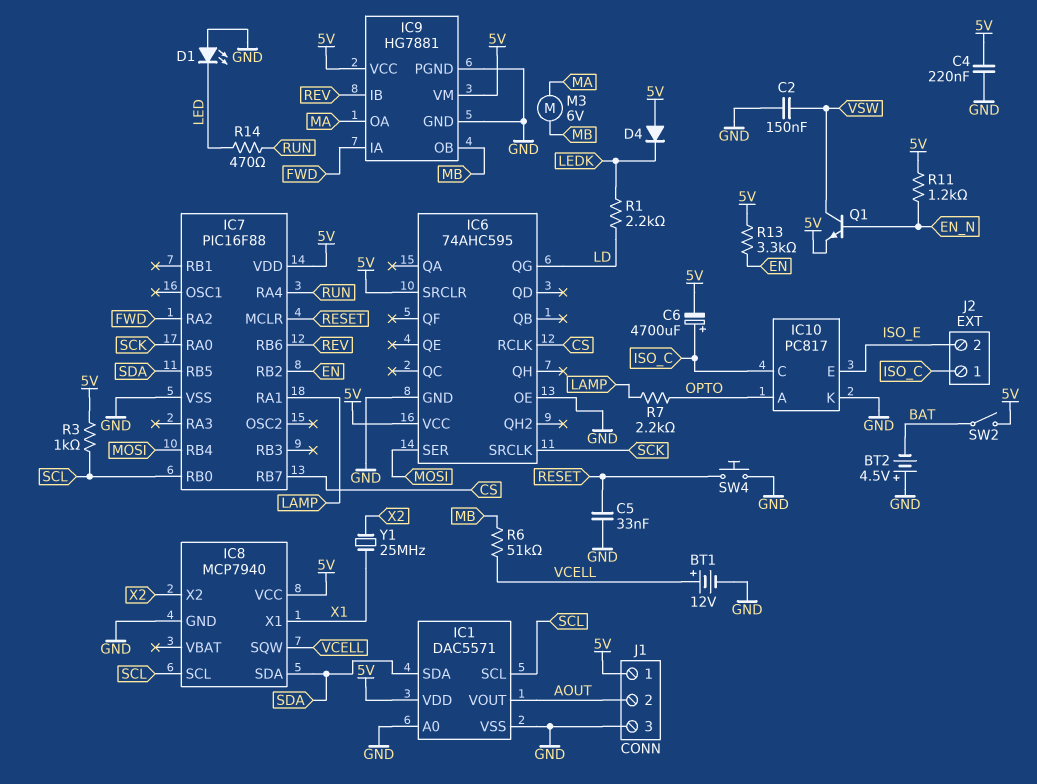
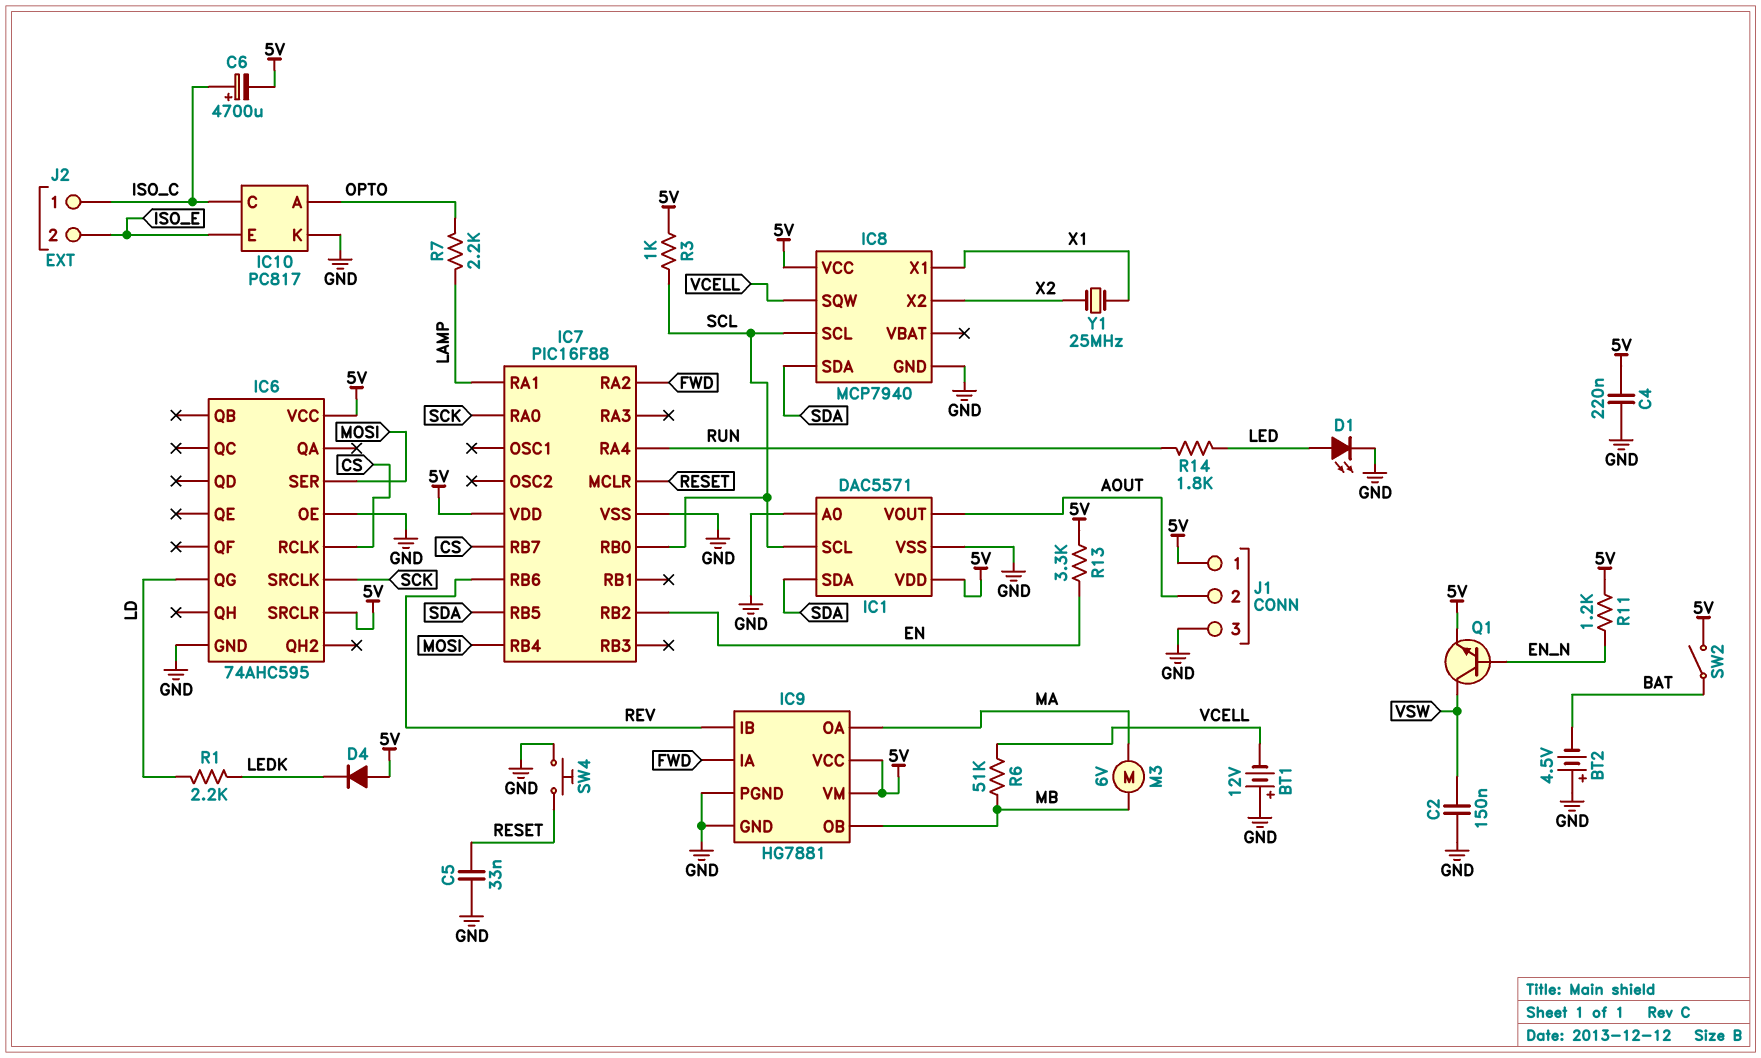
BT1: 12V (plus VCELL, minus GND) -> 12V (plus GND, minus VCELL)
D1: LED (A GND, K LED) -> LED (A LED, K GND)
R14: 470 (LED, RUN) -> 1.8k (LED, RUN)

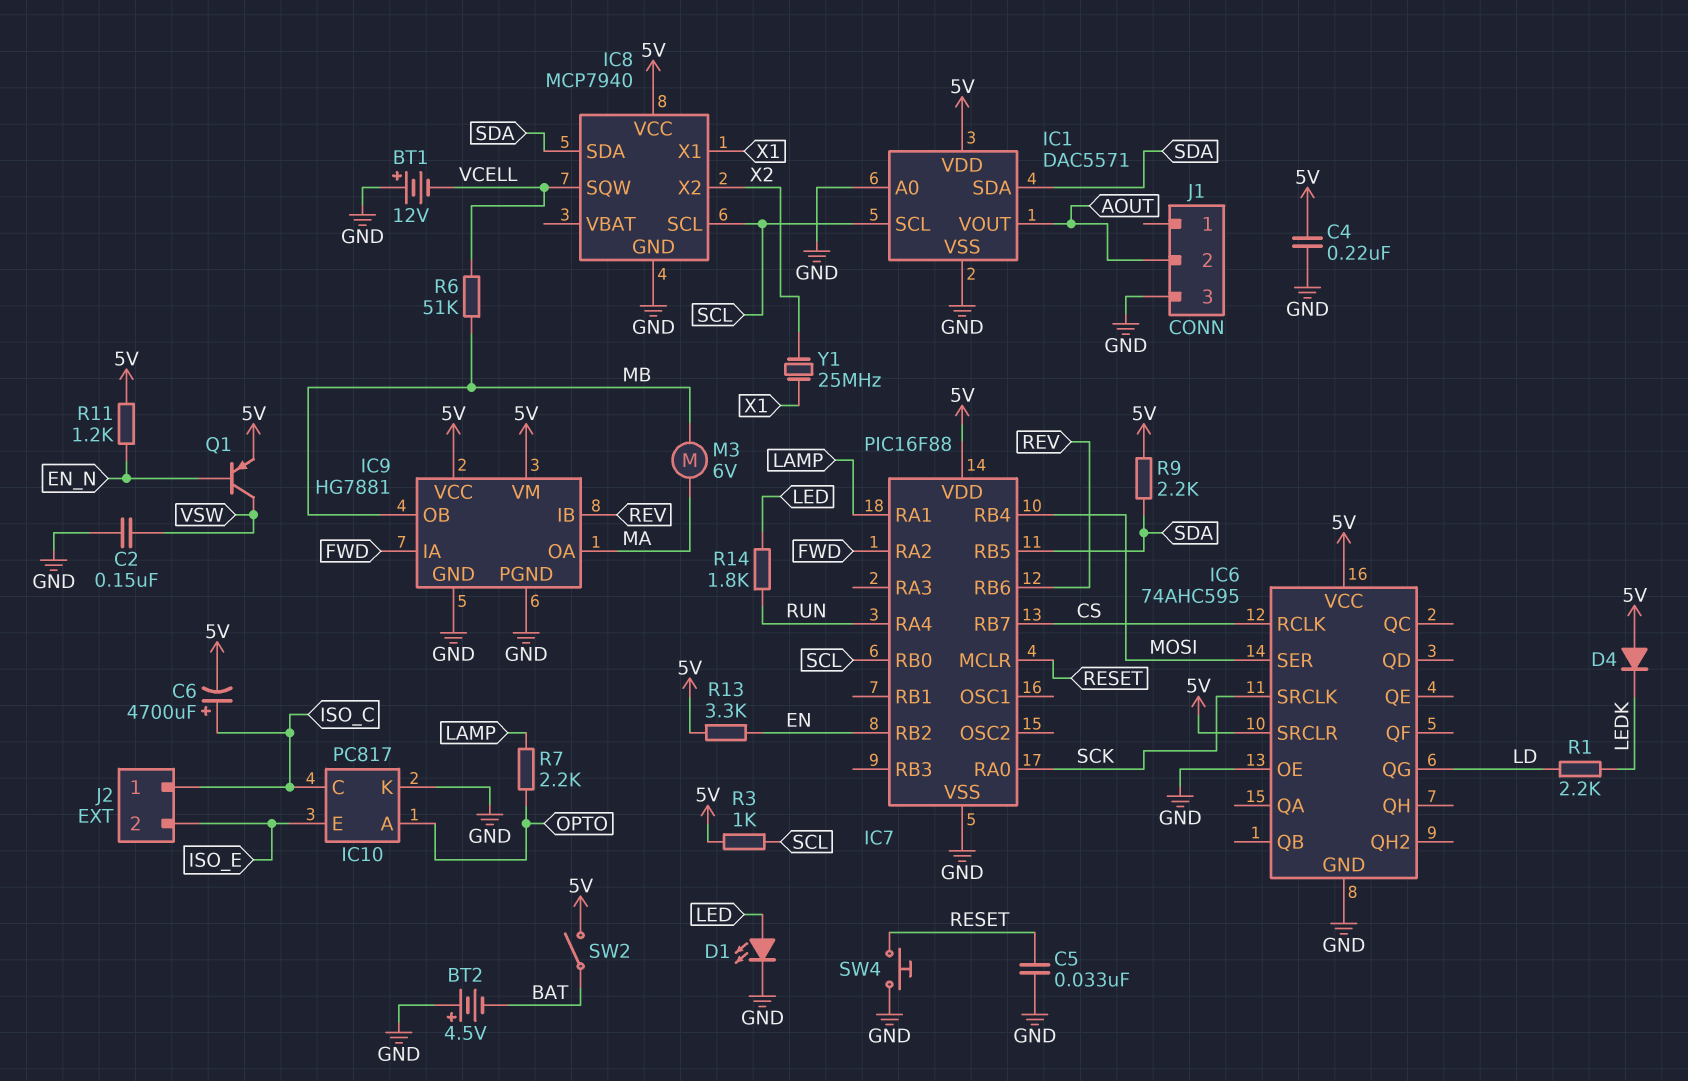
J1 pin 1: 5V -> none
Q1: NPN (B EN_N, C VSW, E 5V) -> PNP (B EN_N, C VSW, E 5V)
R9: none -> 2.2k (5V, SDA)

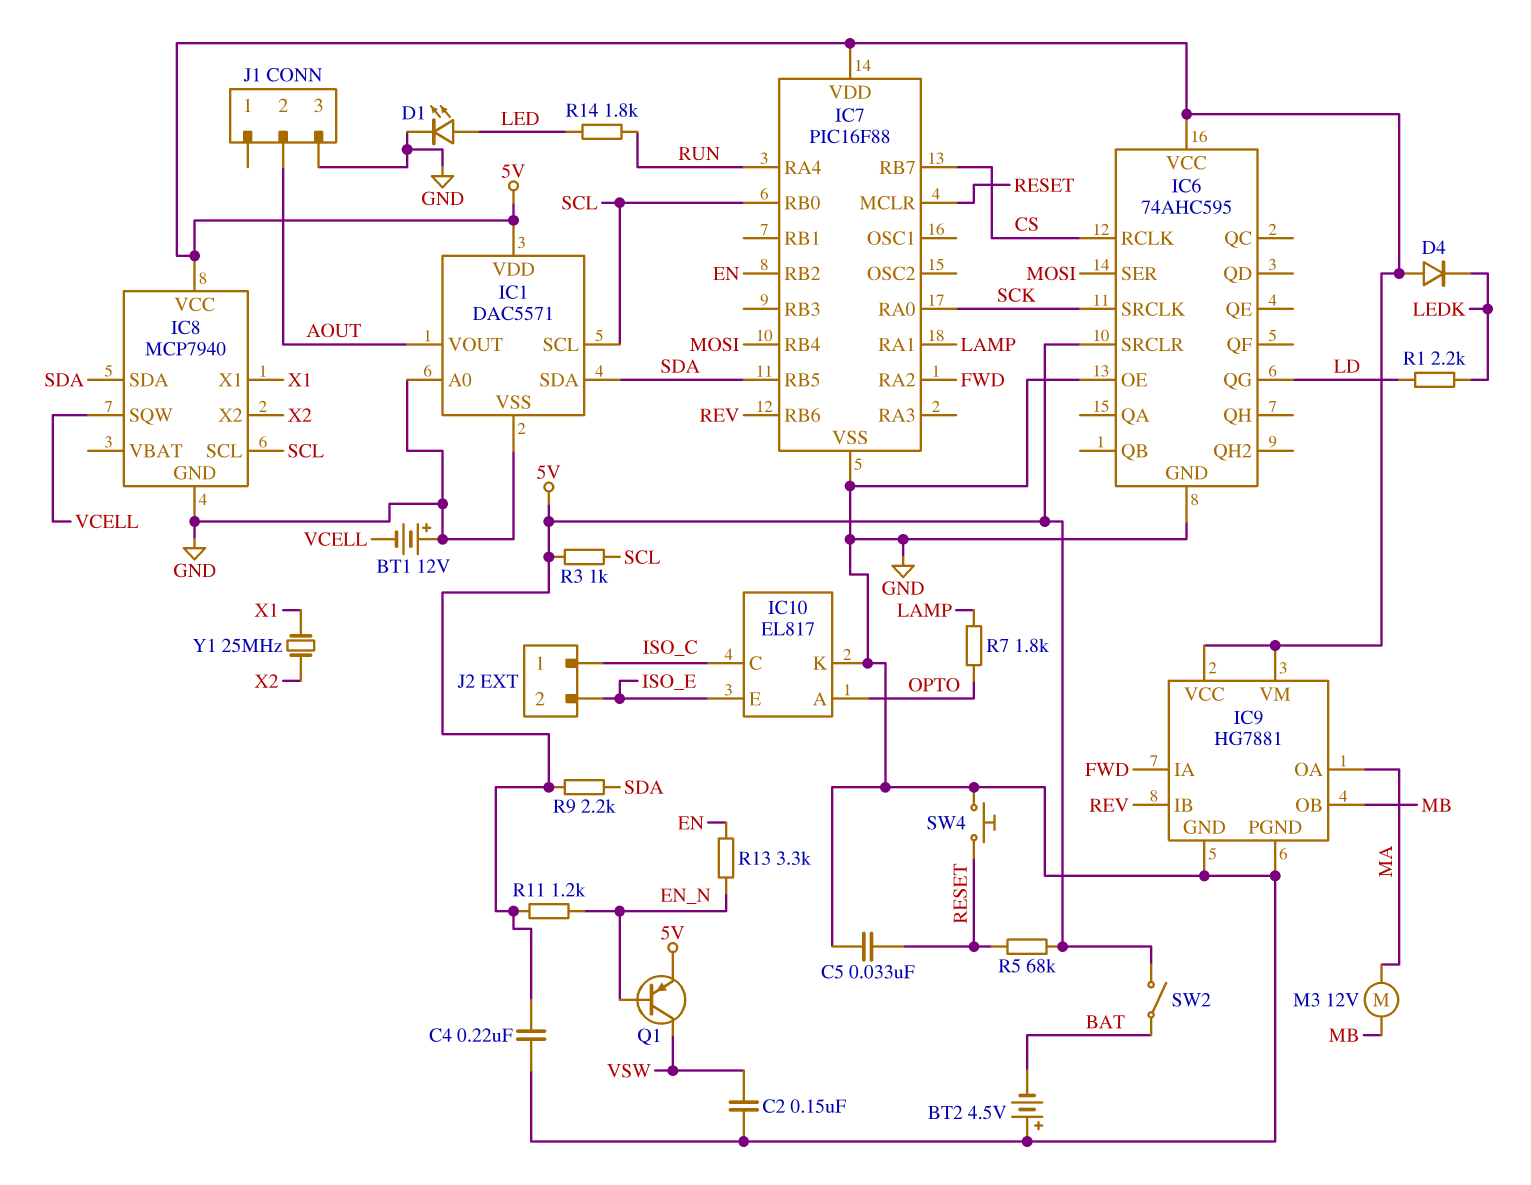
C6: 4700uF (plus ISO_C, minus 5V) -> none
IC10: PC817 -> EL817
M3: motor 6V (MA, MB) -> motor 12V (MA, MB)
R5: none -> 68k (5V, RESET)
R6: 51k (MB, VCELL) -> none
R7: 2.2k (LAMP, OPTO) -> 1.8k (LAMP, OPTO)
R13: 3.3k (5V, EN) -> 3.3k (EN, EN_N)

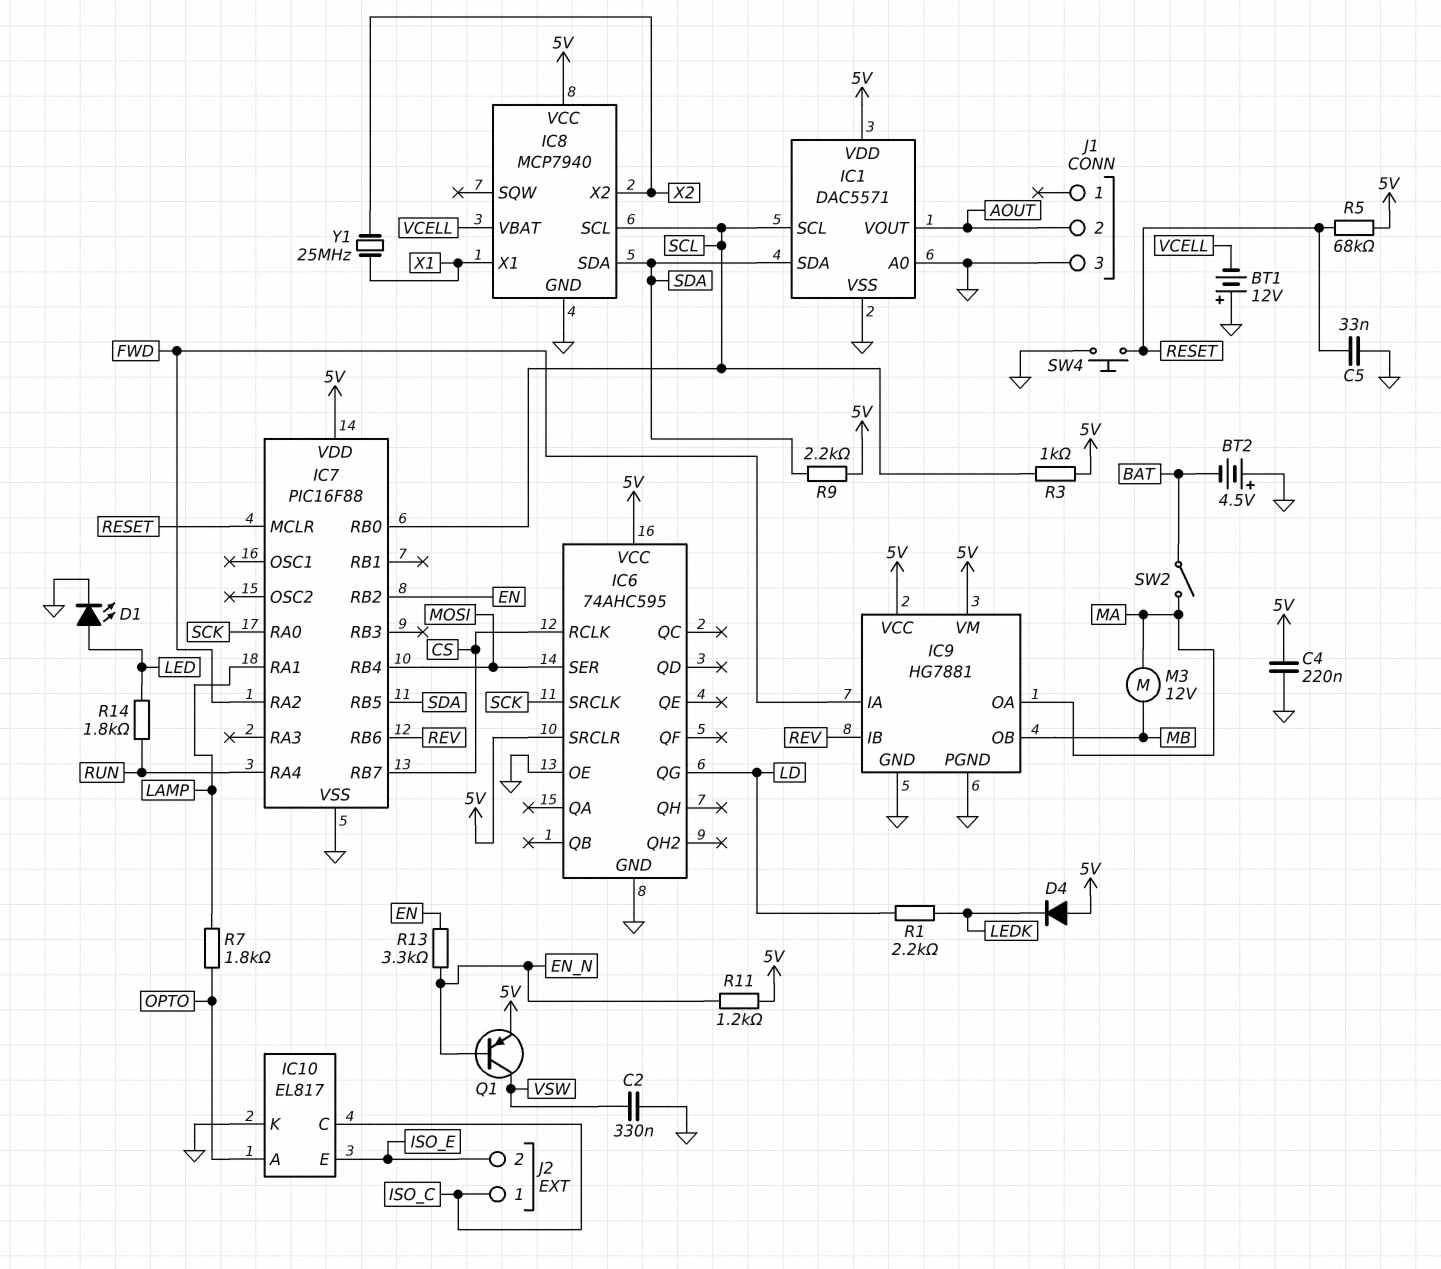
C2: 150nF (GND, VSW) -> 330nF (GND, VSW)
IC8 pin SQW: VCELL -> none
IC8 pin VBAT: none -> VCELL
SW2: switch (5V, BAT) -> switch (BAT, MA)

